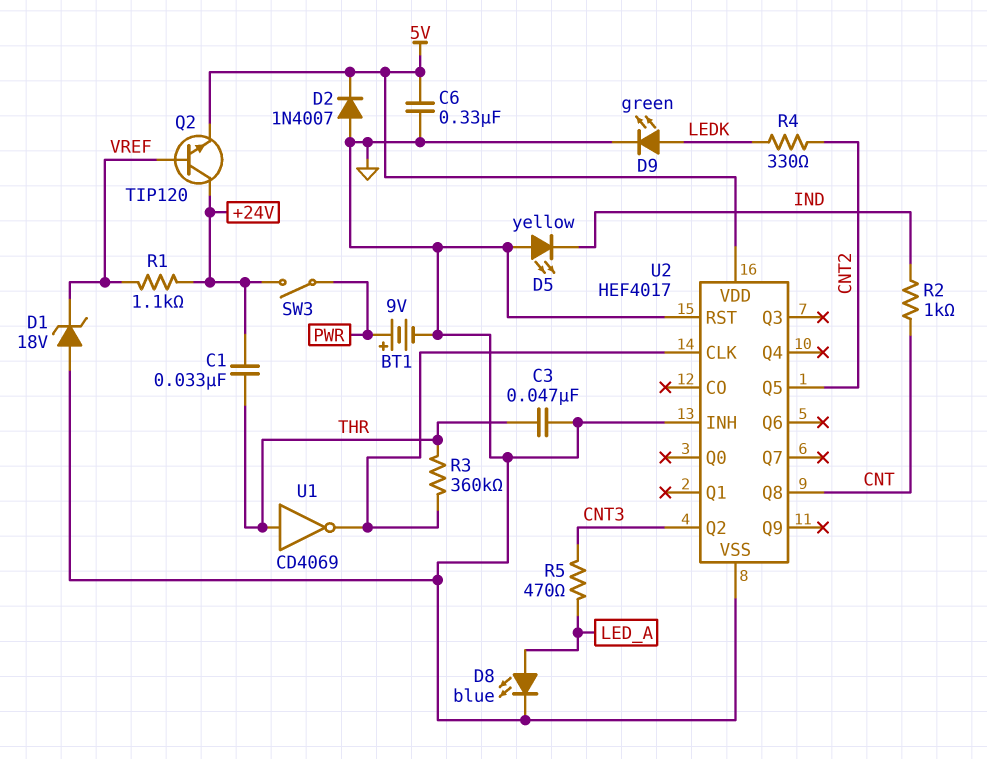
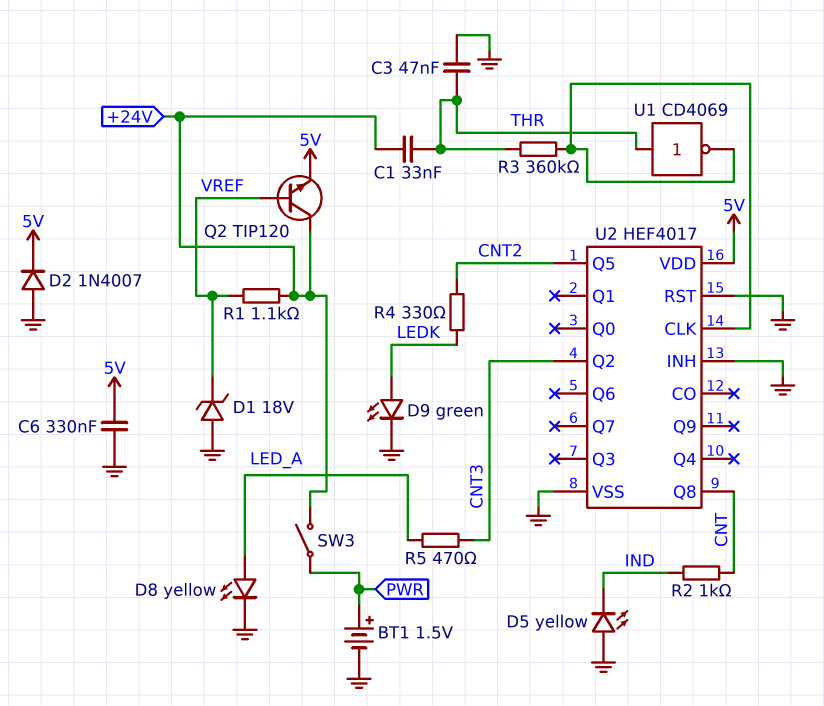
BT1: 9V (plus PWR, minus GND) -> 1.5V (plus PWR, minus GND)
D8: LED blue (A LED_A, K GND) -> LED yellow (A LED_A, K GND)

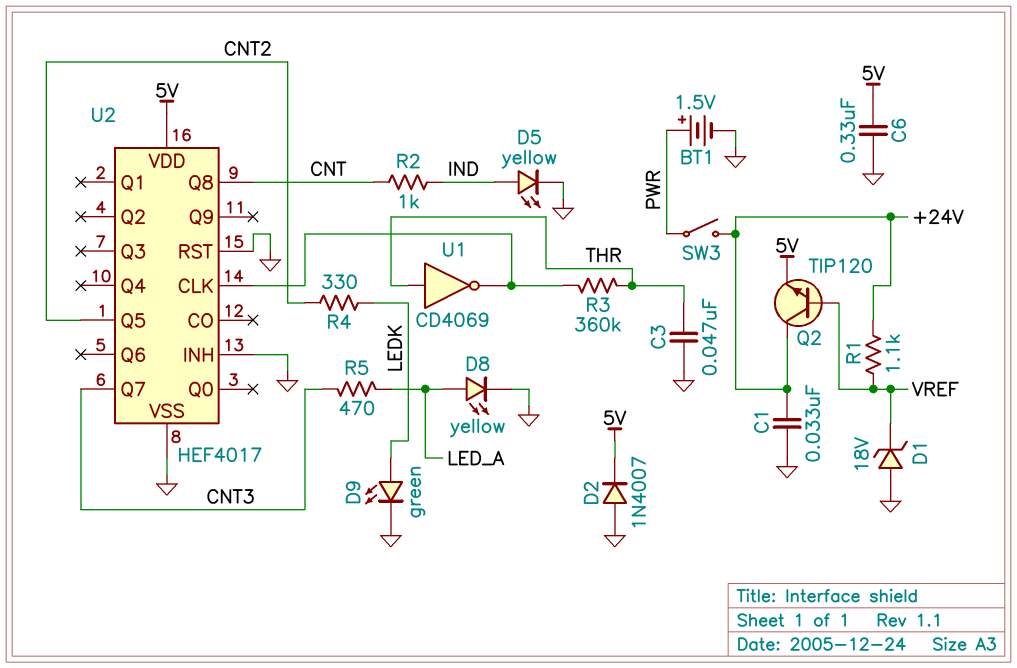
C1: 33nF (+24V, THR) -> 33nF (+24V, GND)
D5: LED yellow (A GND, K IND) -> LED yellow (A IND, K GND)
U2 pin Q2: CNT3 -> none
U2 pin Q7: none -> CNT3

